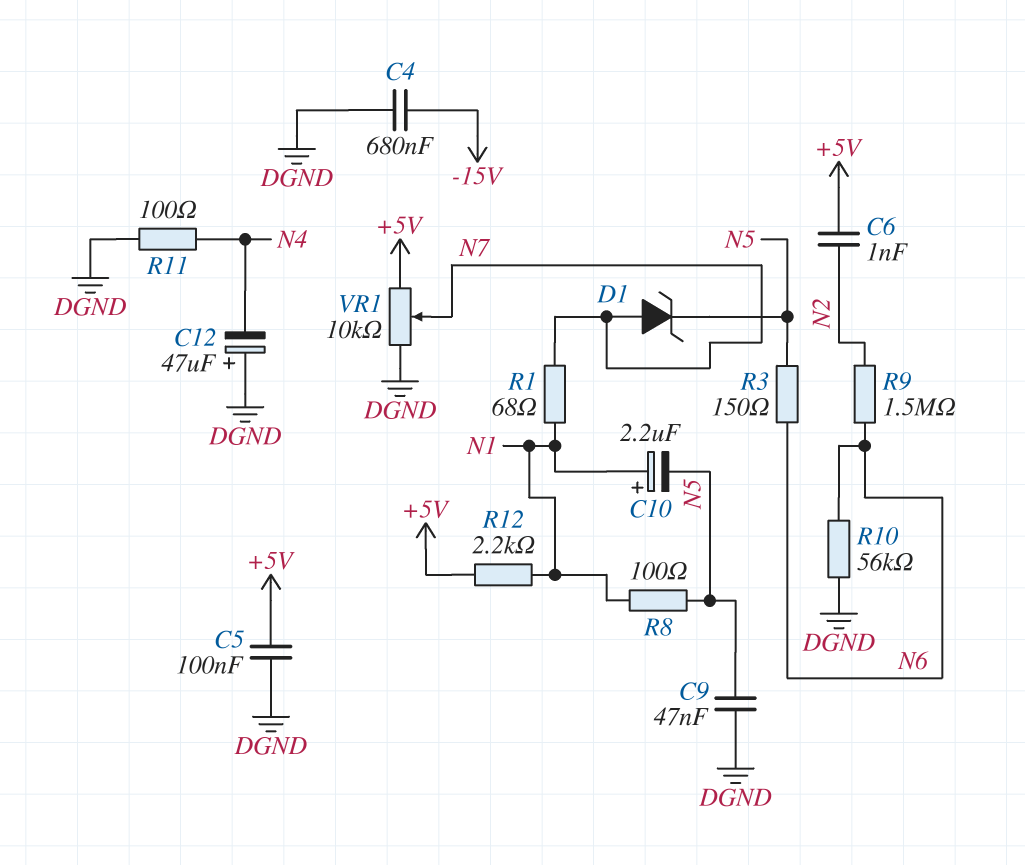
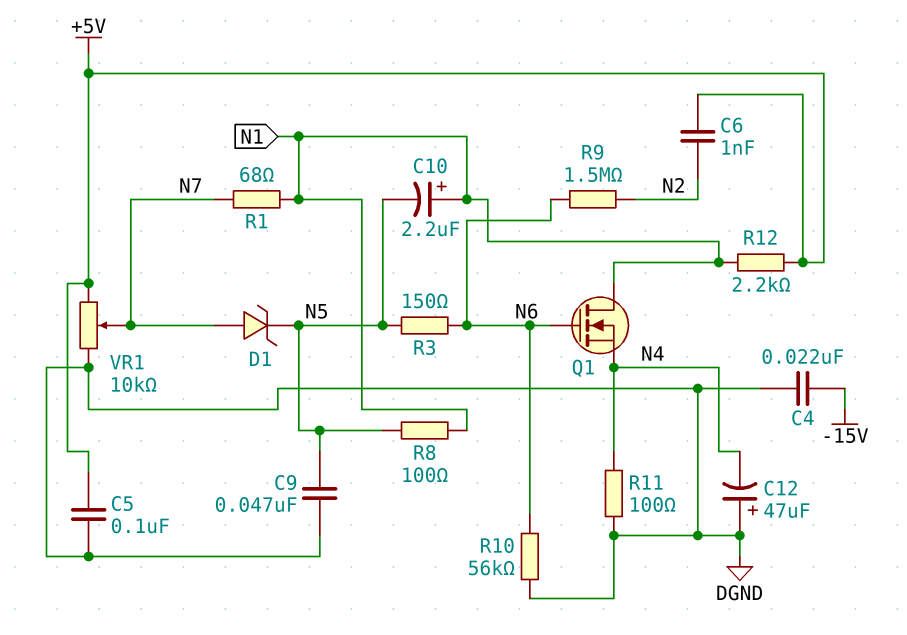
C4: 680nF (-15V, DGND) -> 22nF (-15V, DGND)
Q1: none -> NMOS (G N6, D N1, S N4)

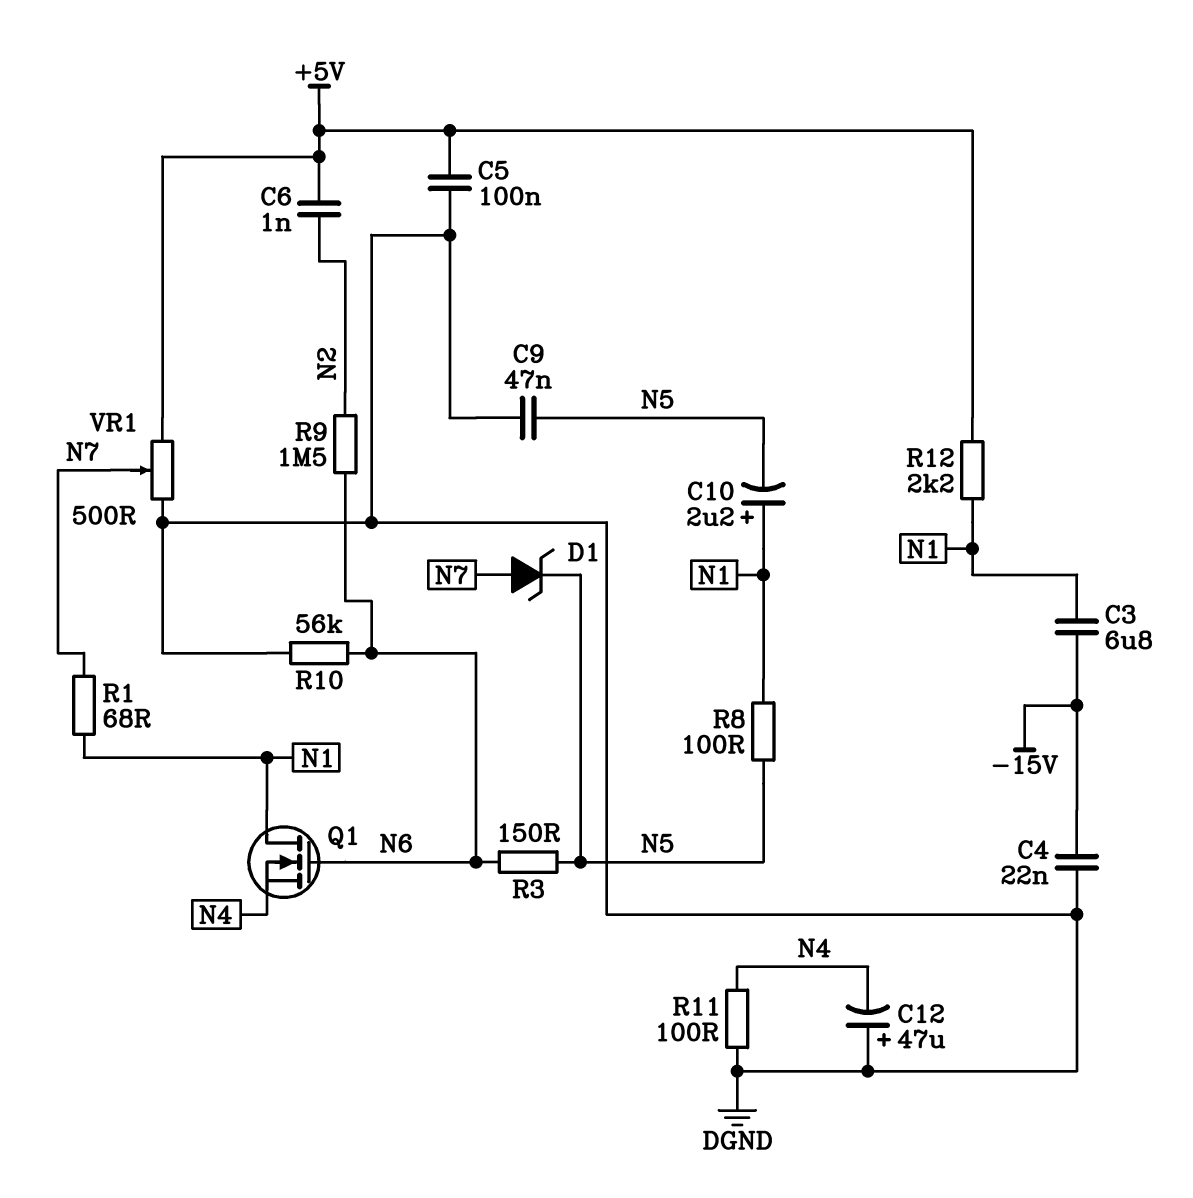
C3: none -> 6.8uF (-15V, N1)
VR1: 10k (+5V, DGND, wiper N7) -> 500 (+5V, DGND, wiper N7)

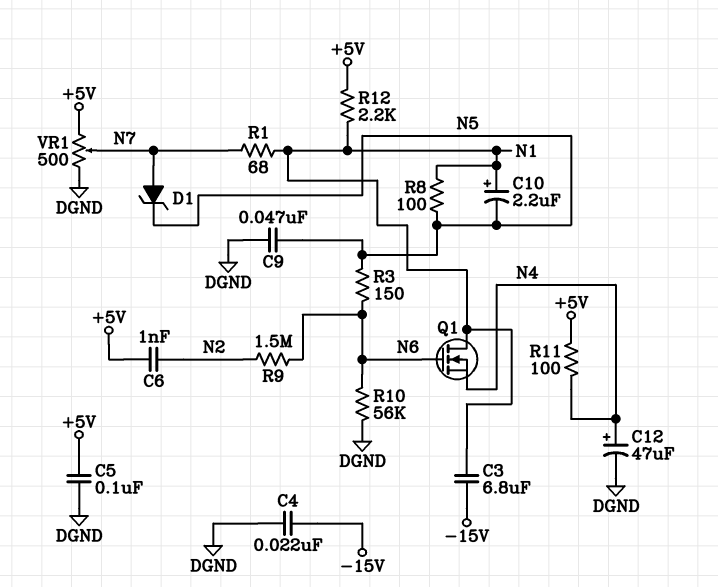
C12: 47uF (plus DGND, minus N4) -> 47uF (plus N4, minus DGND)
R11: 100 (DGND, N4) -> 100 (+5V, N4)

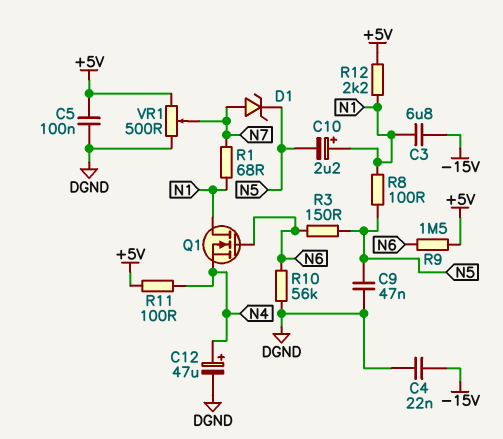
C6: 1nF (+5V, N2) -> none
R9: 1.5M (N2, N6) -> 1.5M (+5V, N6)

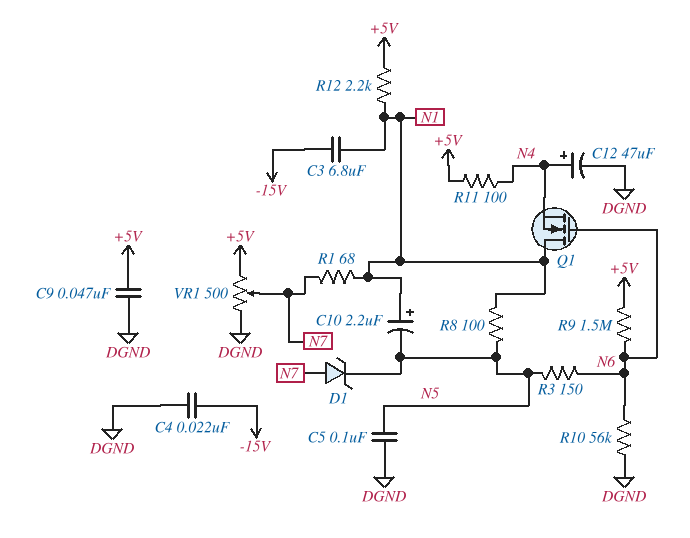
C5: 100nF (+5V, DGND) -> 100nF (DGND, N5)
C9: 47nF (DGND, N5) -> 47nF (+5V, DGND)

